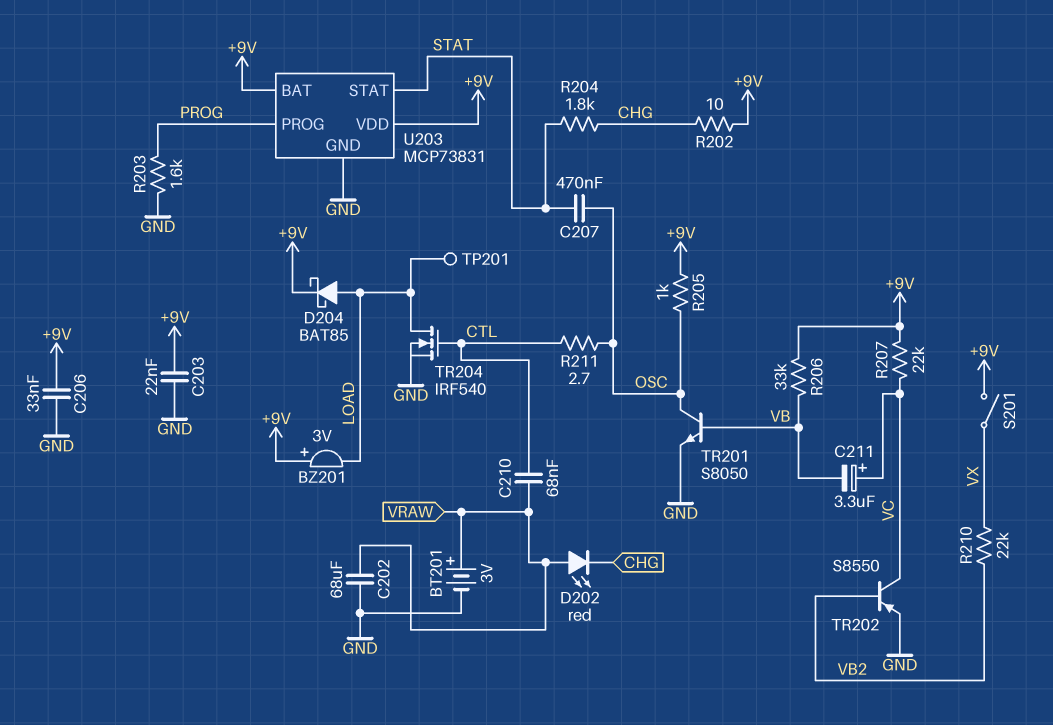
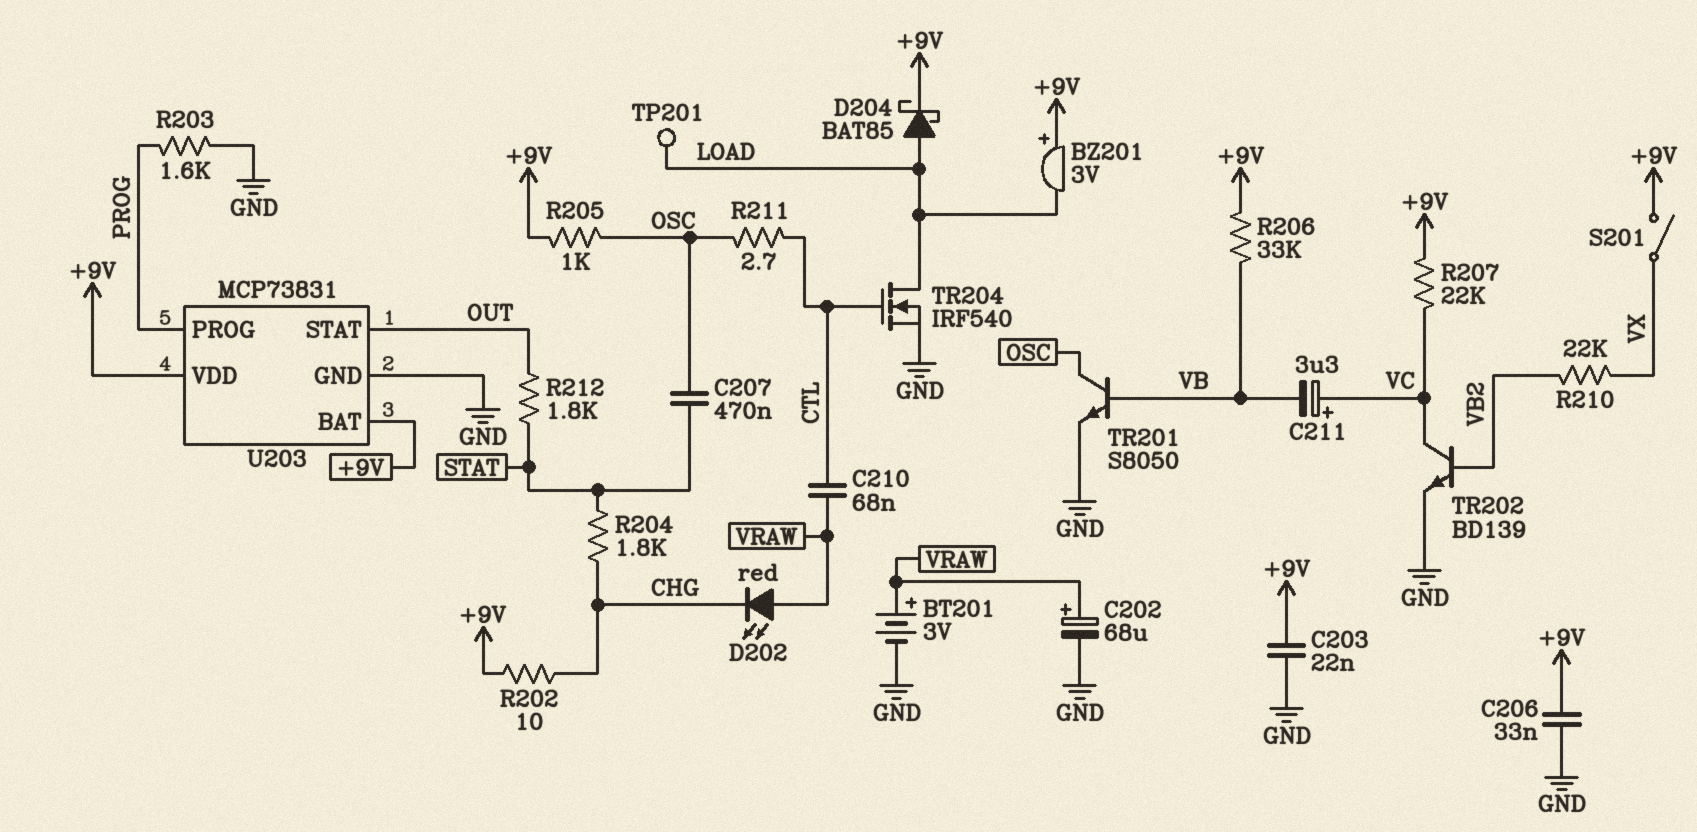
C202: 68uF (GND, VRAW) -> 68uF (plus VRAW, minus GND)
R212: none -> 1.8k (OUT, STAT)
TR202: PNP S8550 (B VB2, C VC, E GND) -> NPN BD139 (B VB2, C VC, E GND)
U203 pin STAT: STAT -> OUT

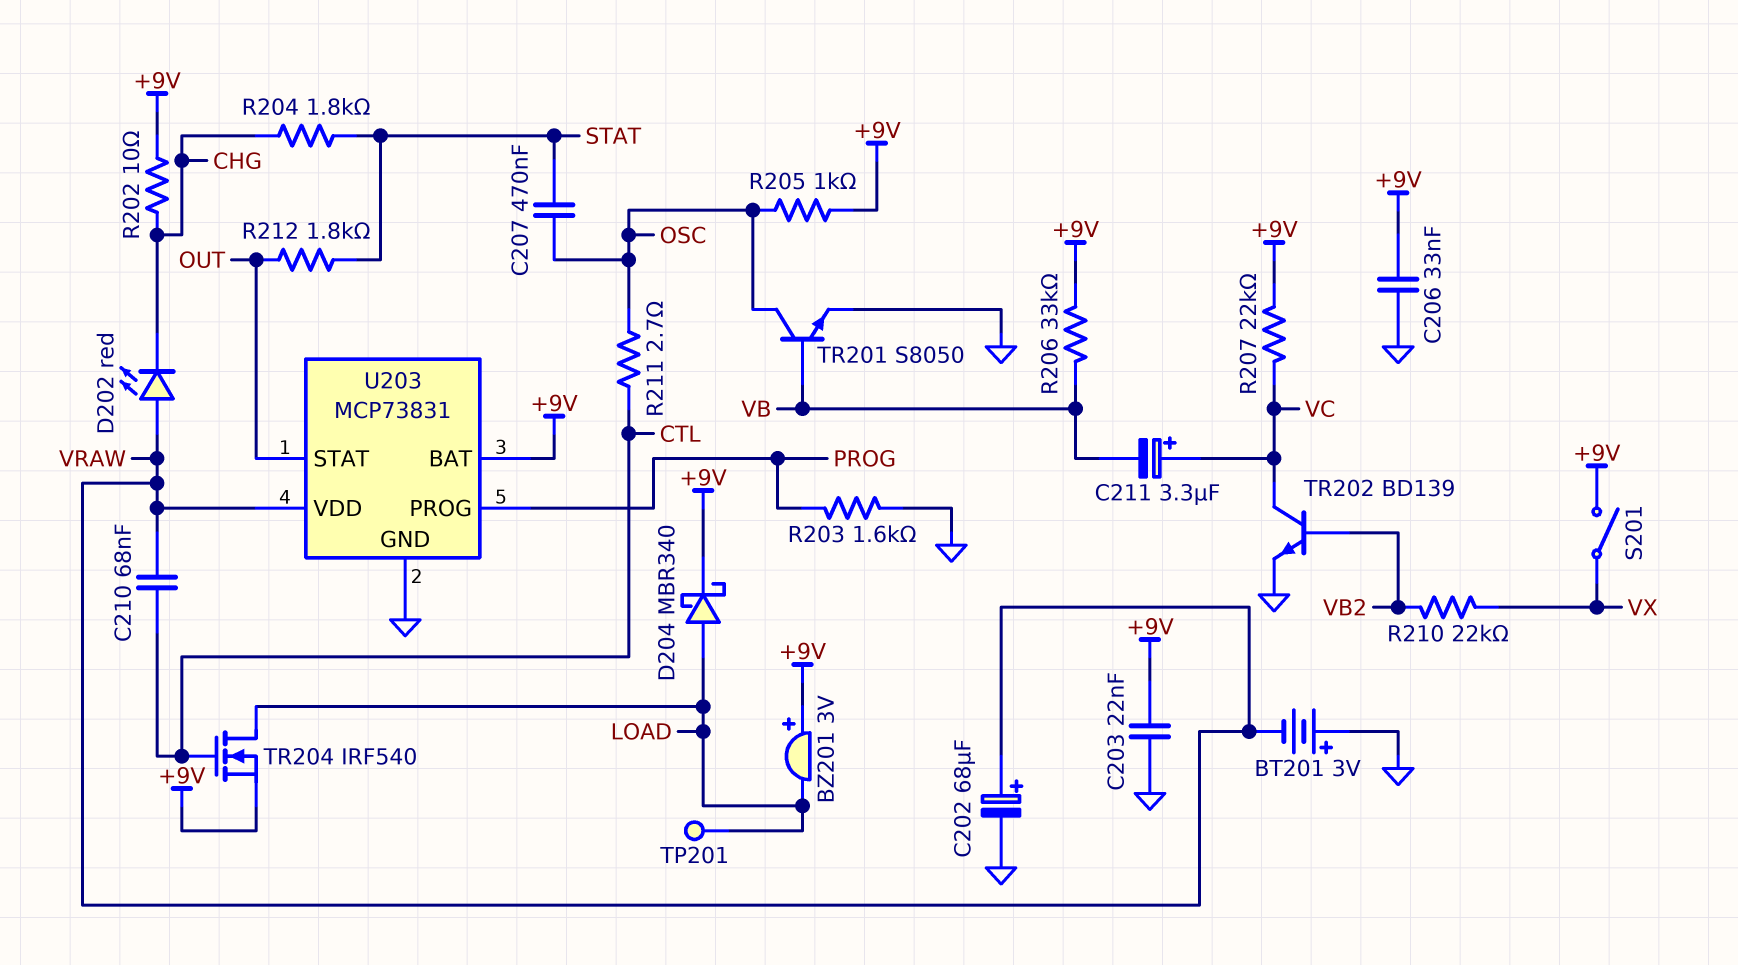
BT201: 3V (plus VRAW, minus GND) -> 3V (plus GND, minus VRAW)
D204: schottky BAT85 (A LOAD, K +9V) -> schottky MBR340 (A LOAD, K +9V)
TR204: NMOS IRF540 (G CTL, D LOAD, S GND) -> NMOS IRF540 (G CTL, D LOAD, S +9V)
U203 pin VDD: +9V -> VRAW

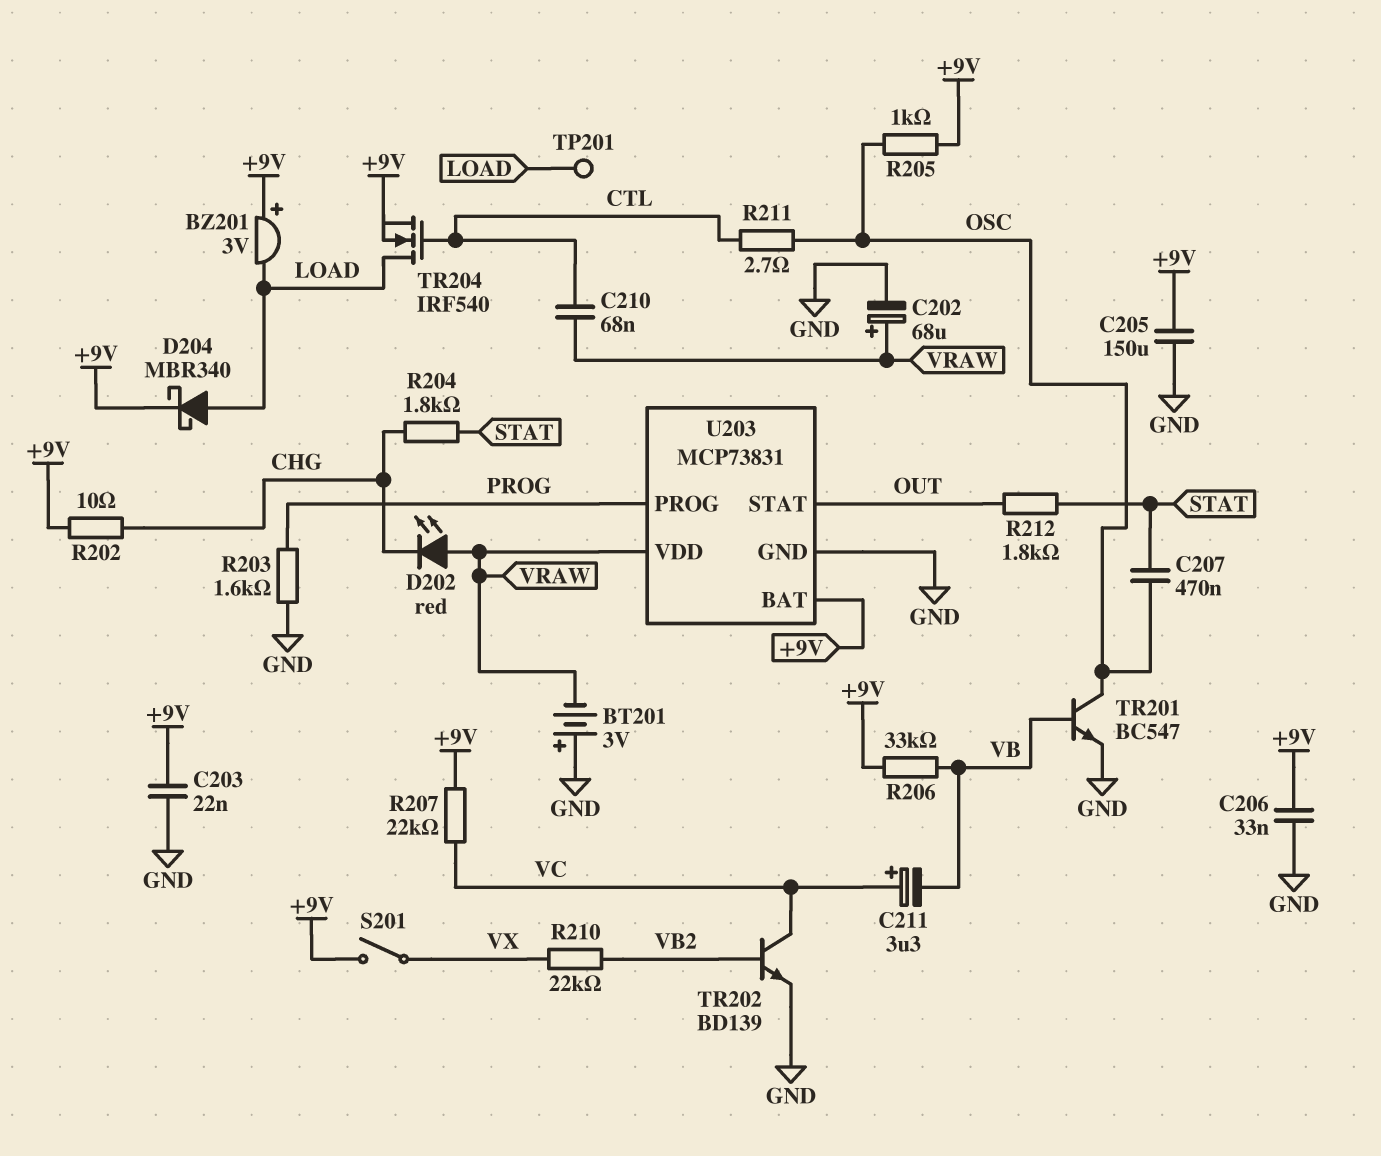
C205: none -> 150uF (+9V, GND)
TR201: NPN S8050 (B VB, C OSC, E GND) -> NPN BC547 (B VB, C OSC, E GND)

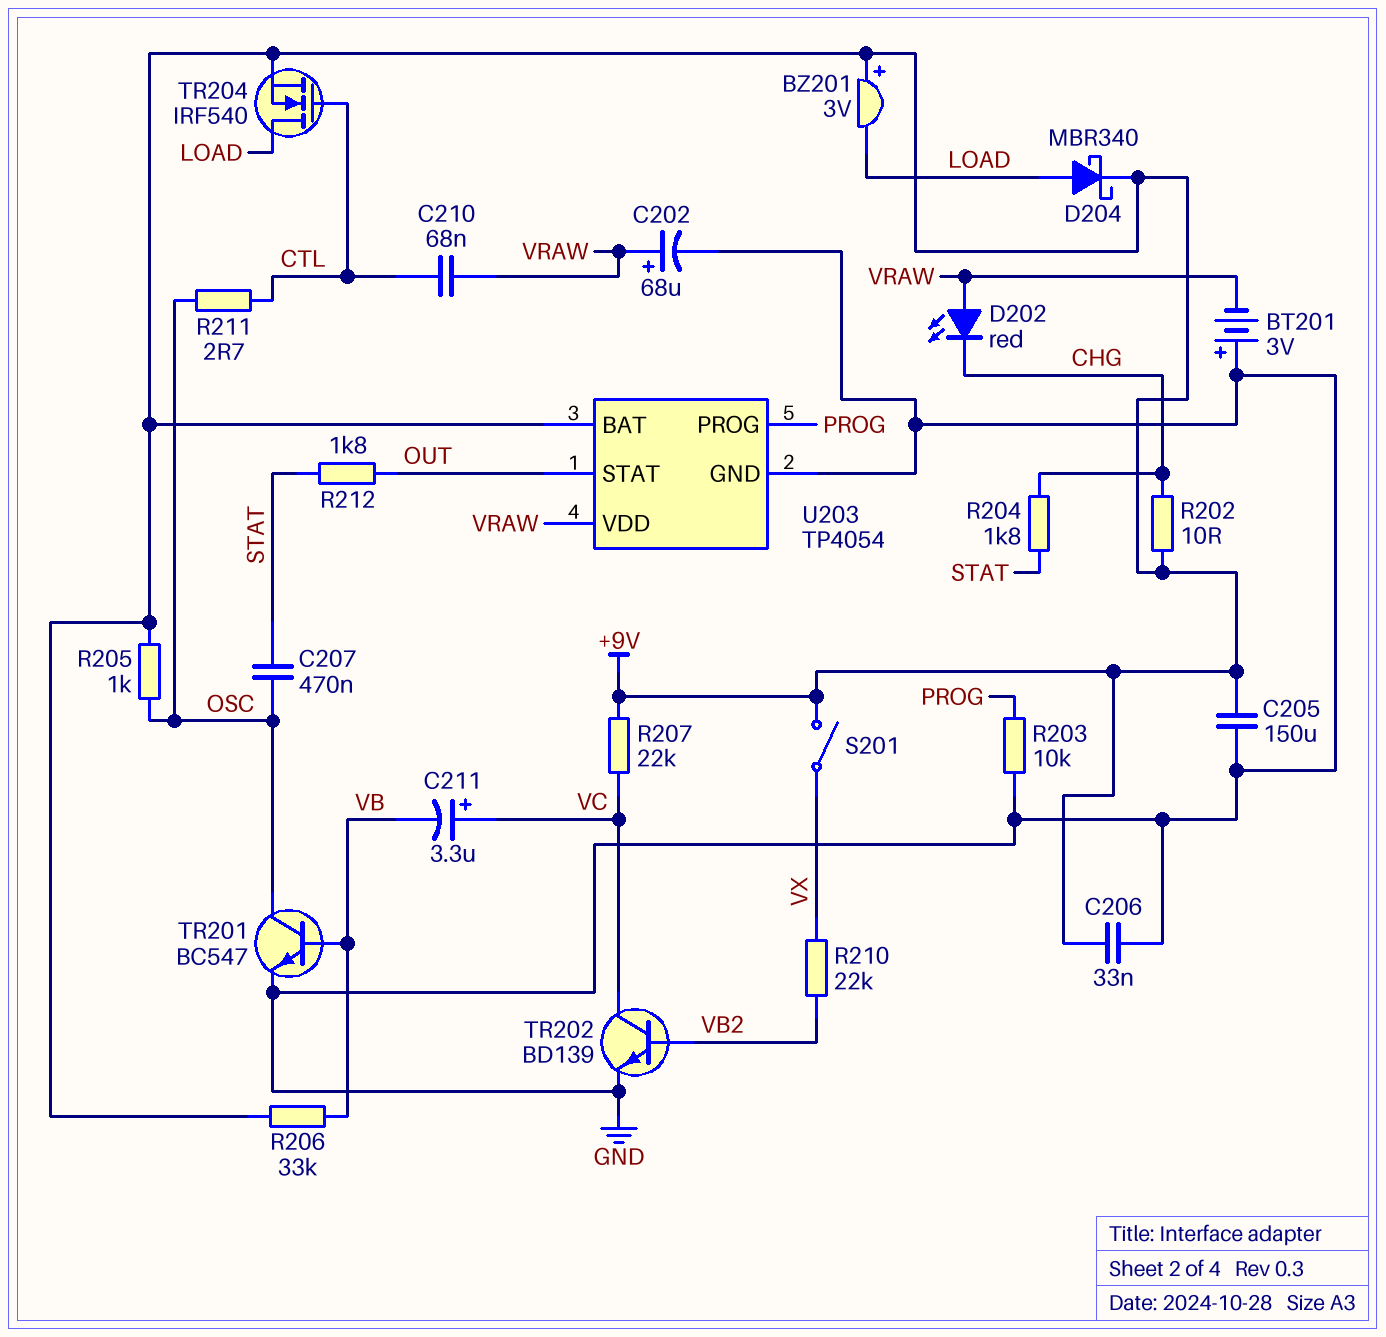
C203: 22nF (+9V, GND) -> none
R203: 1.6k (GND, PROG) -> 10k (GND, PROG)
TP201: test point (LOAD) -> none
U203: MCP73831 -> TP4054

